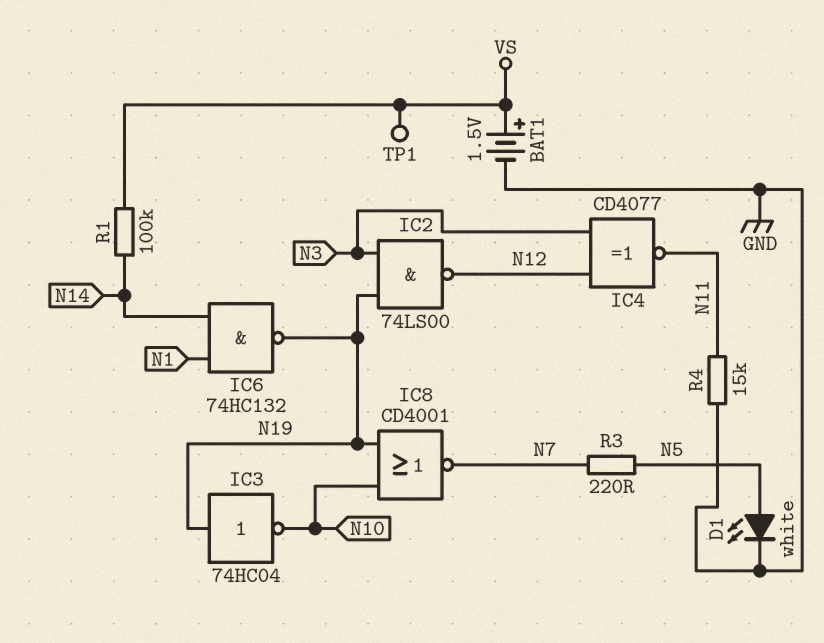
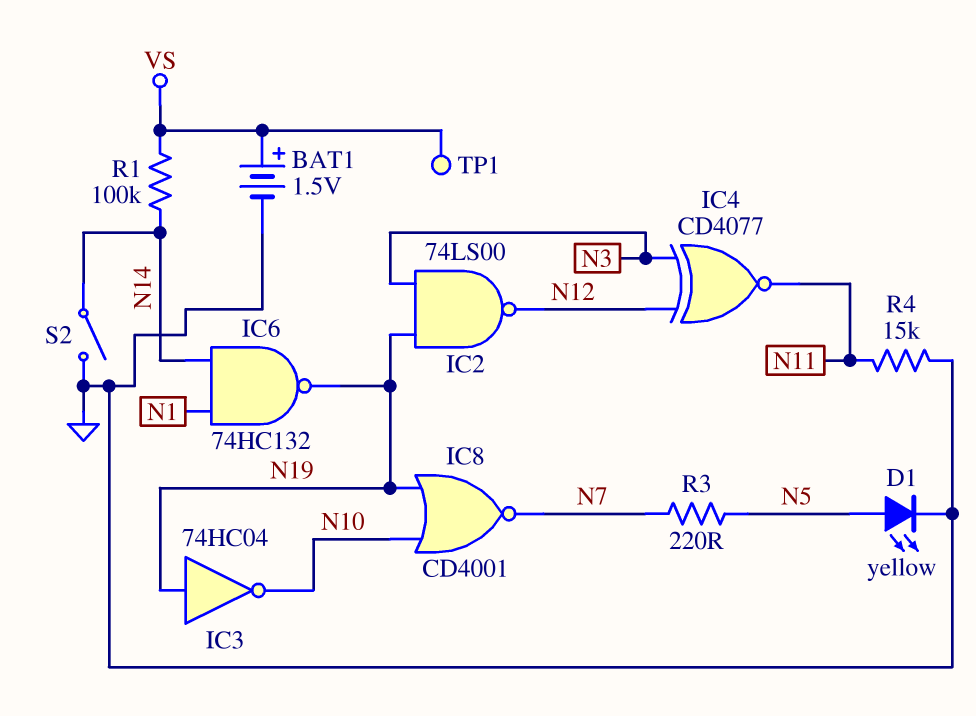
D1: LED white (A N5, K GND) -> LED yellow (A N5, K GND)
S2: none -> switch (GND, N14)

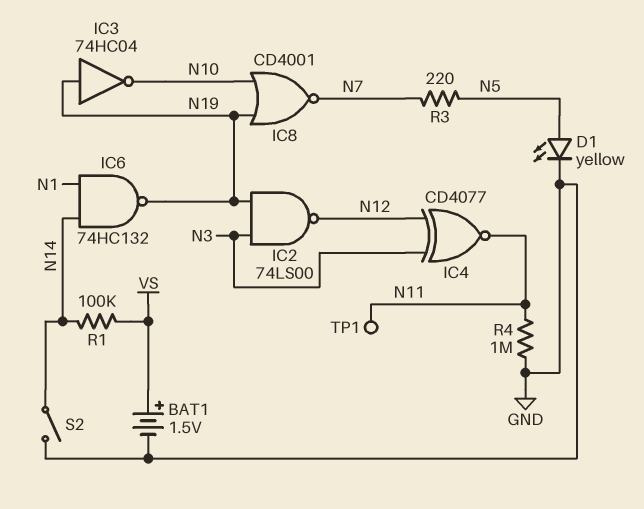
R4: 15k (GND, N11) -> 1M (GND, N11)
TP1: test point (VS) -> test point (N11)

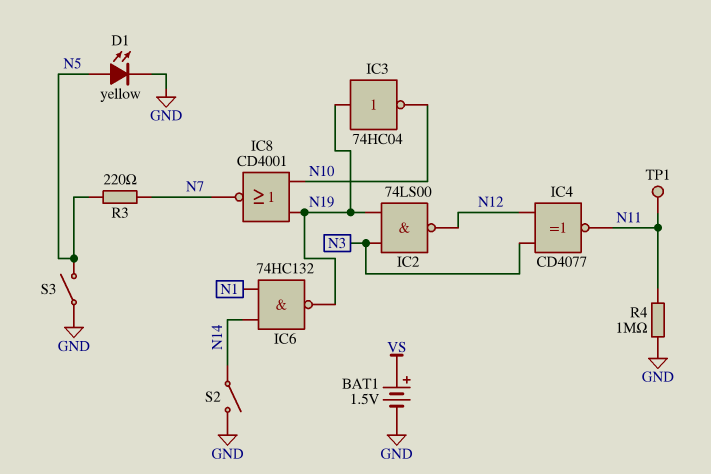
R1: 100k (N14, VS) -> none
S3: none -> switch (GND, N5)

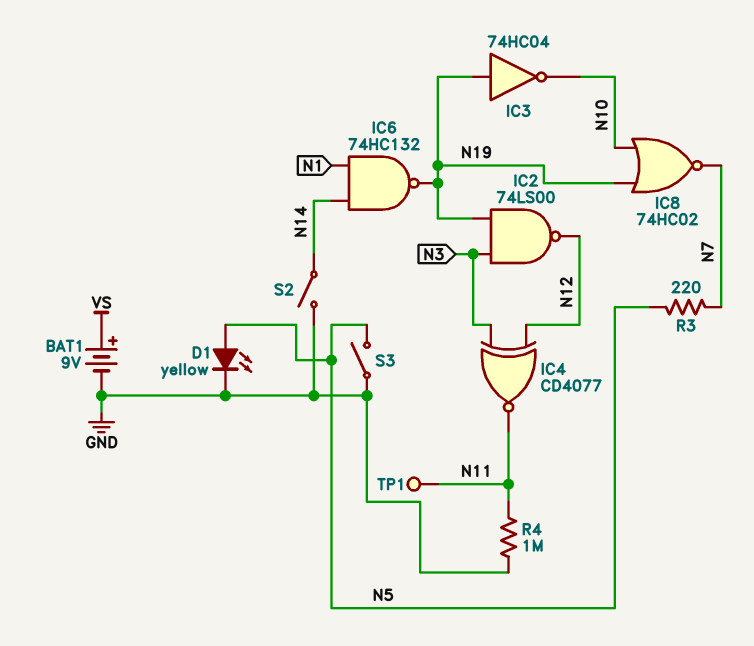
BAT1: 1.5V (plus VS, minus GND) -> 9V (plus VS, minus GND)
IC8: NOR CD4001 (in N10, in N19, out N7) -> NOR 74HC02 (in N10, in N19, out N7)

